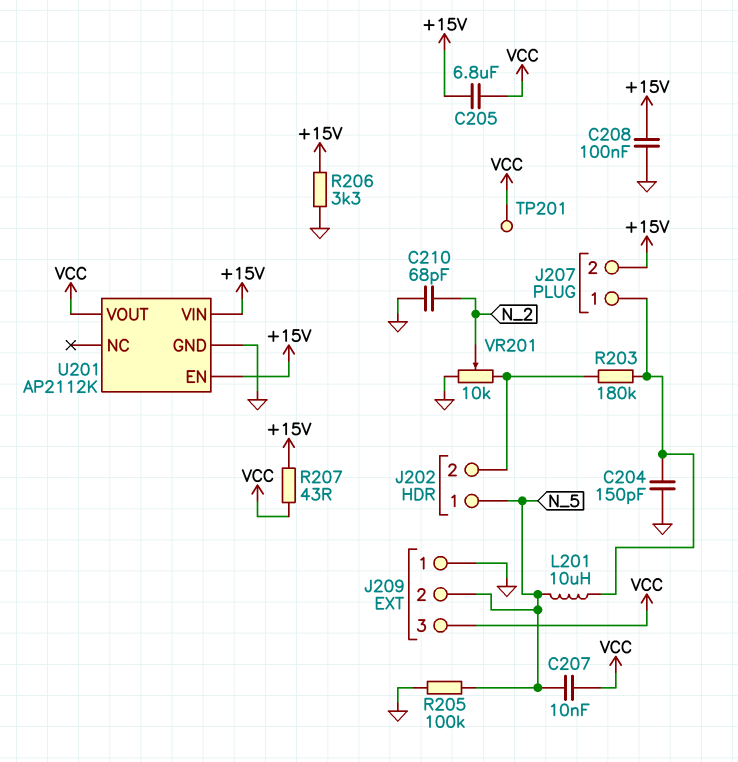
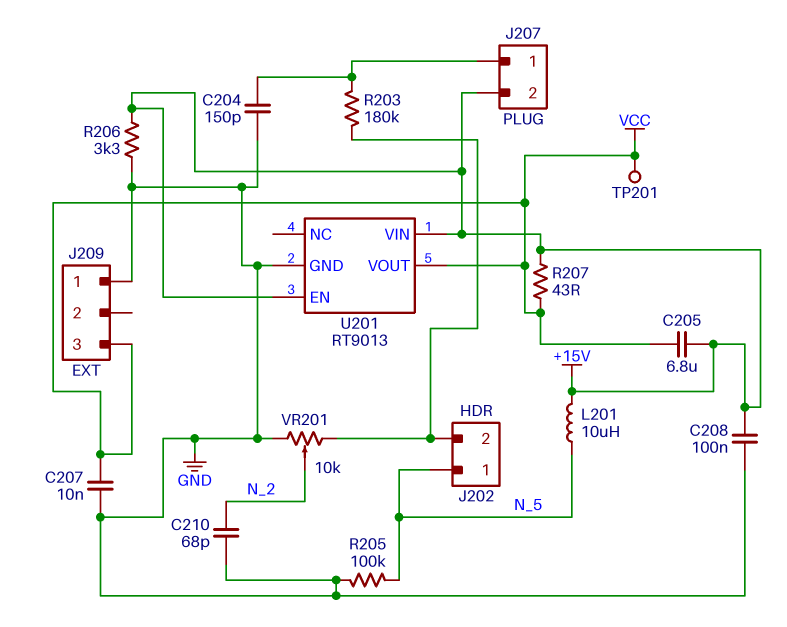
C207: 10nF (N_5, VCC) -> 10nF (GND, VCC)
J209 pin 2: N_5 -> none
L201: 10uH (J207/1, N_5) -> 10uH (+15V, N_5)
U201: AP2112K -> RT9013

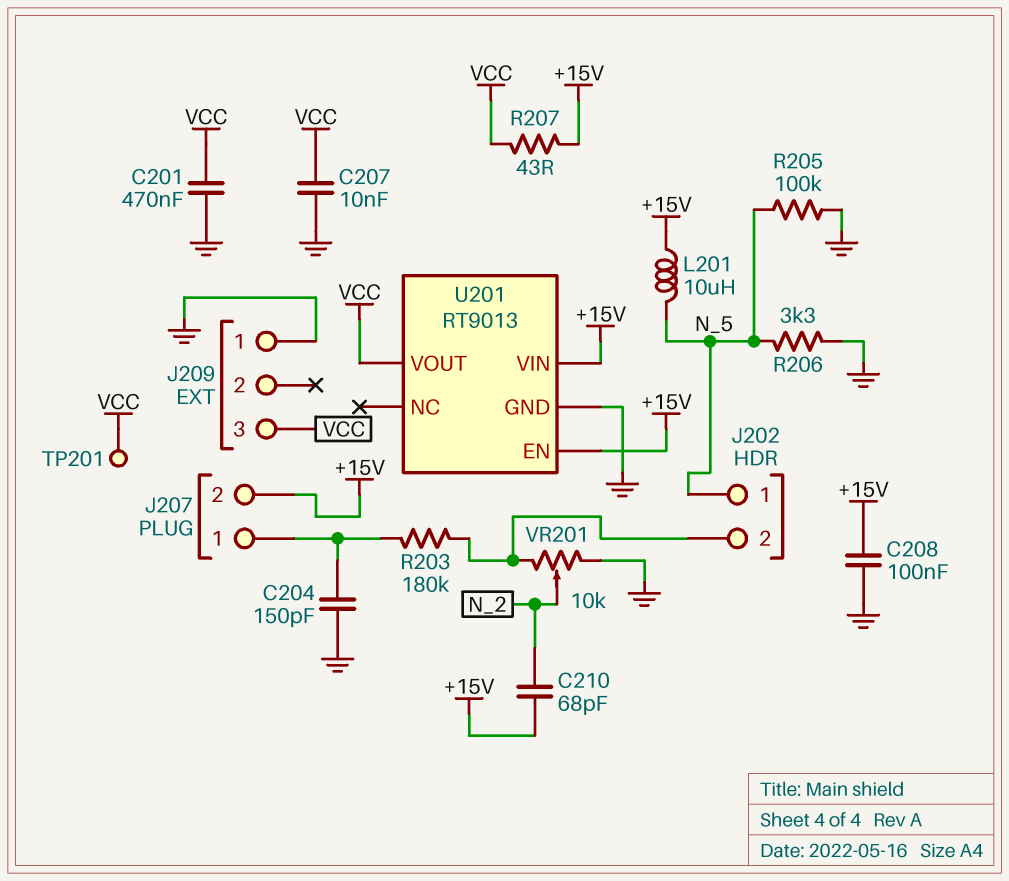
C201: none -> 470nF (GND, VCC)
C205: 6.8uF (+15V, VCC) -> none
C210: 68pF (GND, N_2) -> 68pF (+15V, N_2)
R206: 3.3k (+15V, GND) -> 3.3k (GND, N_5)

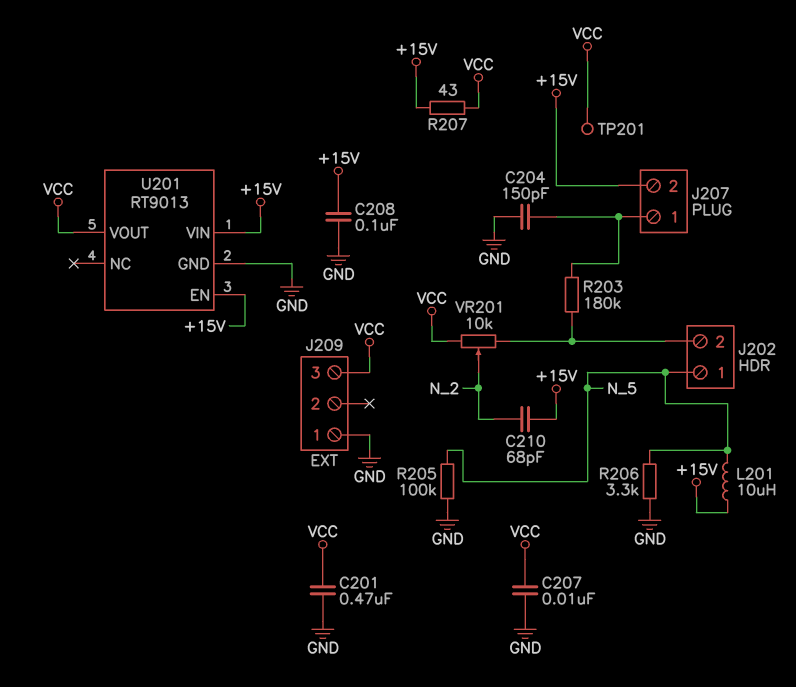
VR201: 10k (GND, J202/2, wiper N_2) -> 10k (J202/2, VCC, wiper N_2)

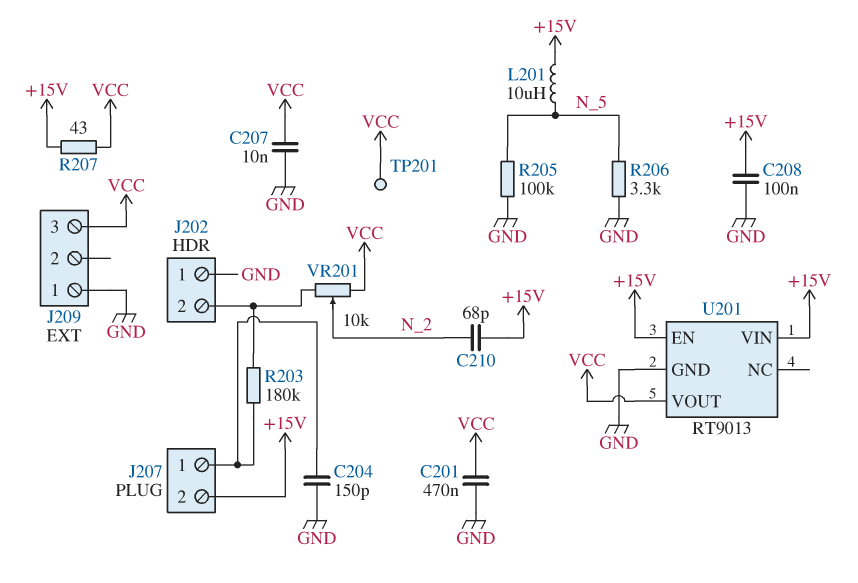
J202 pin 1: N_5 -> GND

